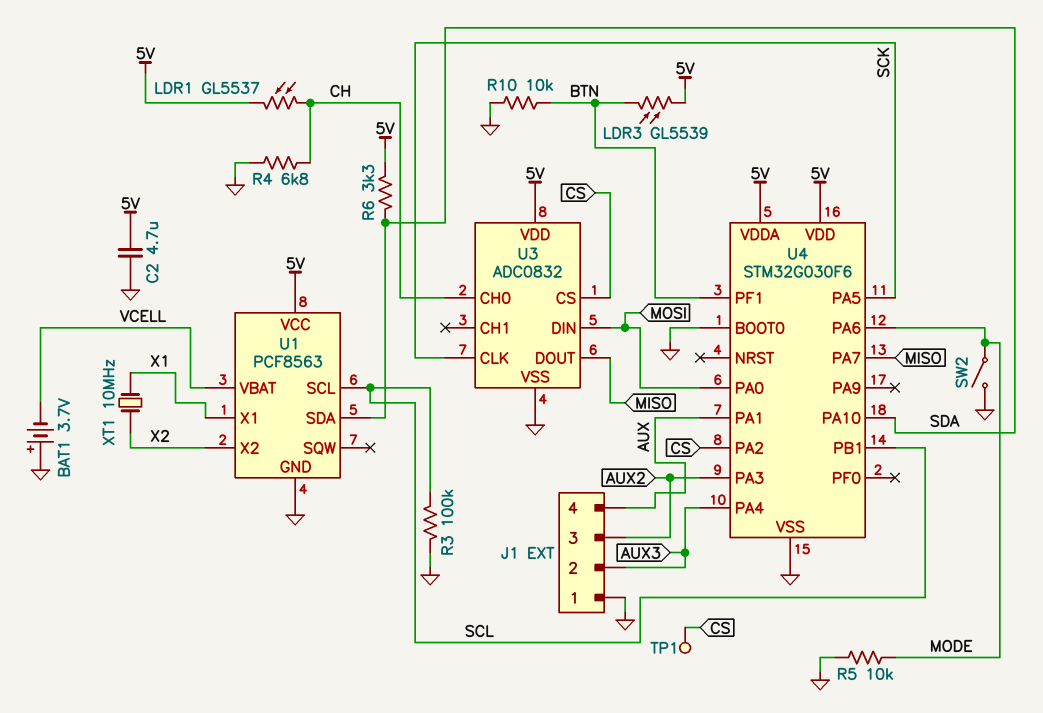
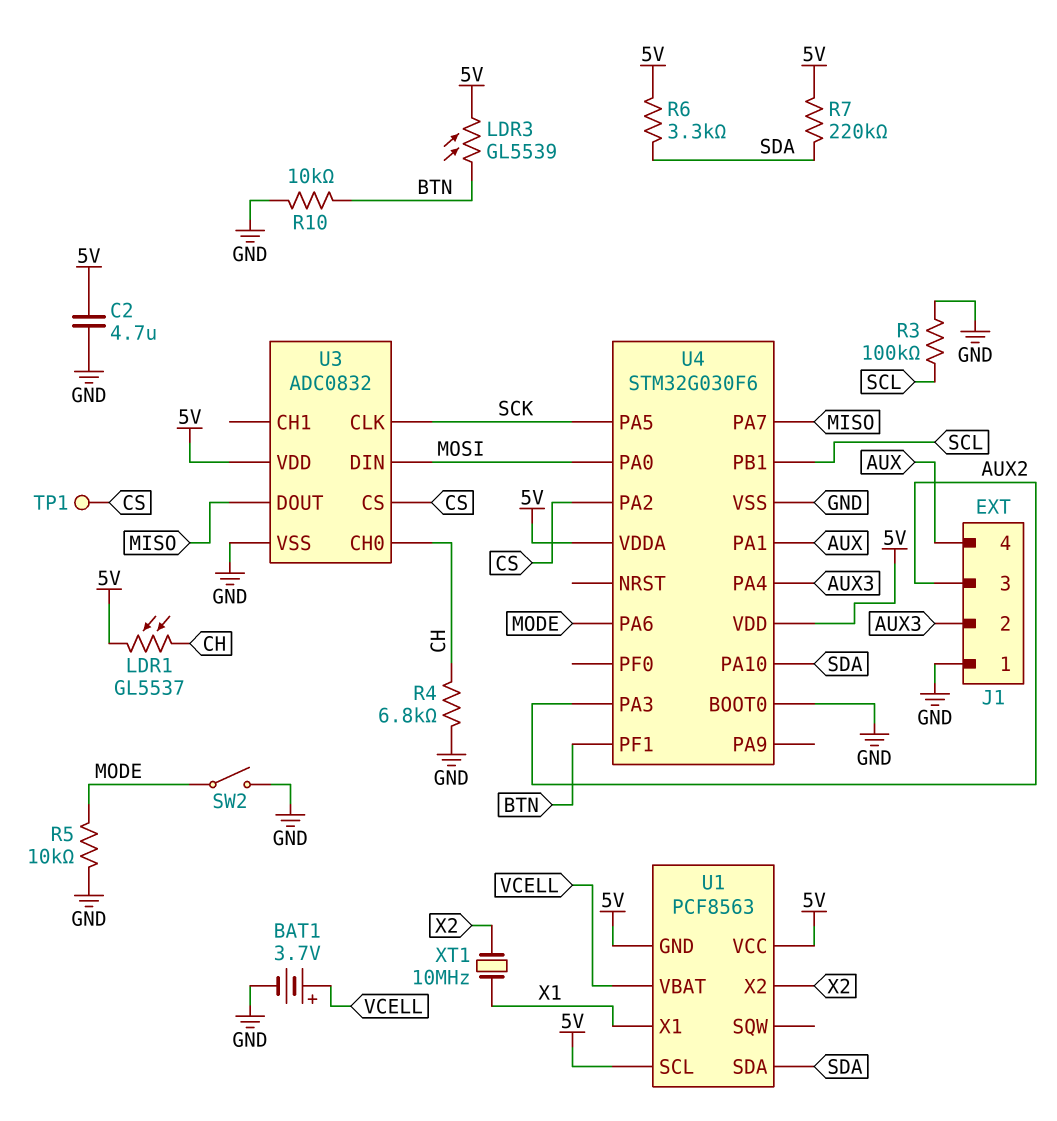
BAT1: 3.7V (plus GND, minus VCELL) -> 3.7V (plus VCELL, minus GND)
R7: none -> 220k (5V, SDA)
U1 pin GND: GND -> 5V
U1 pin SCL: SCL -> 5V

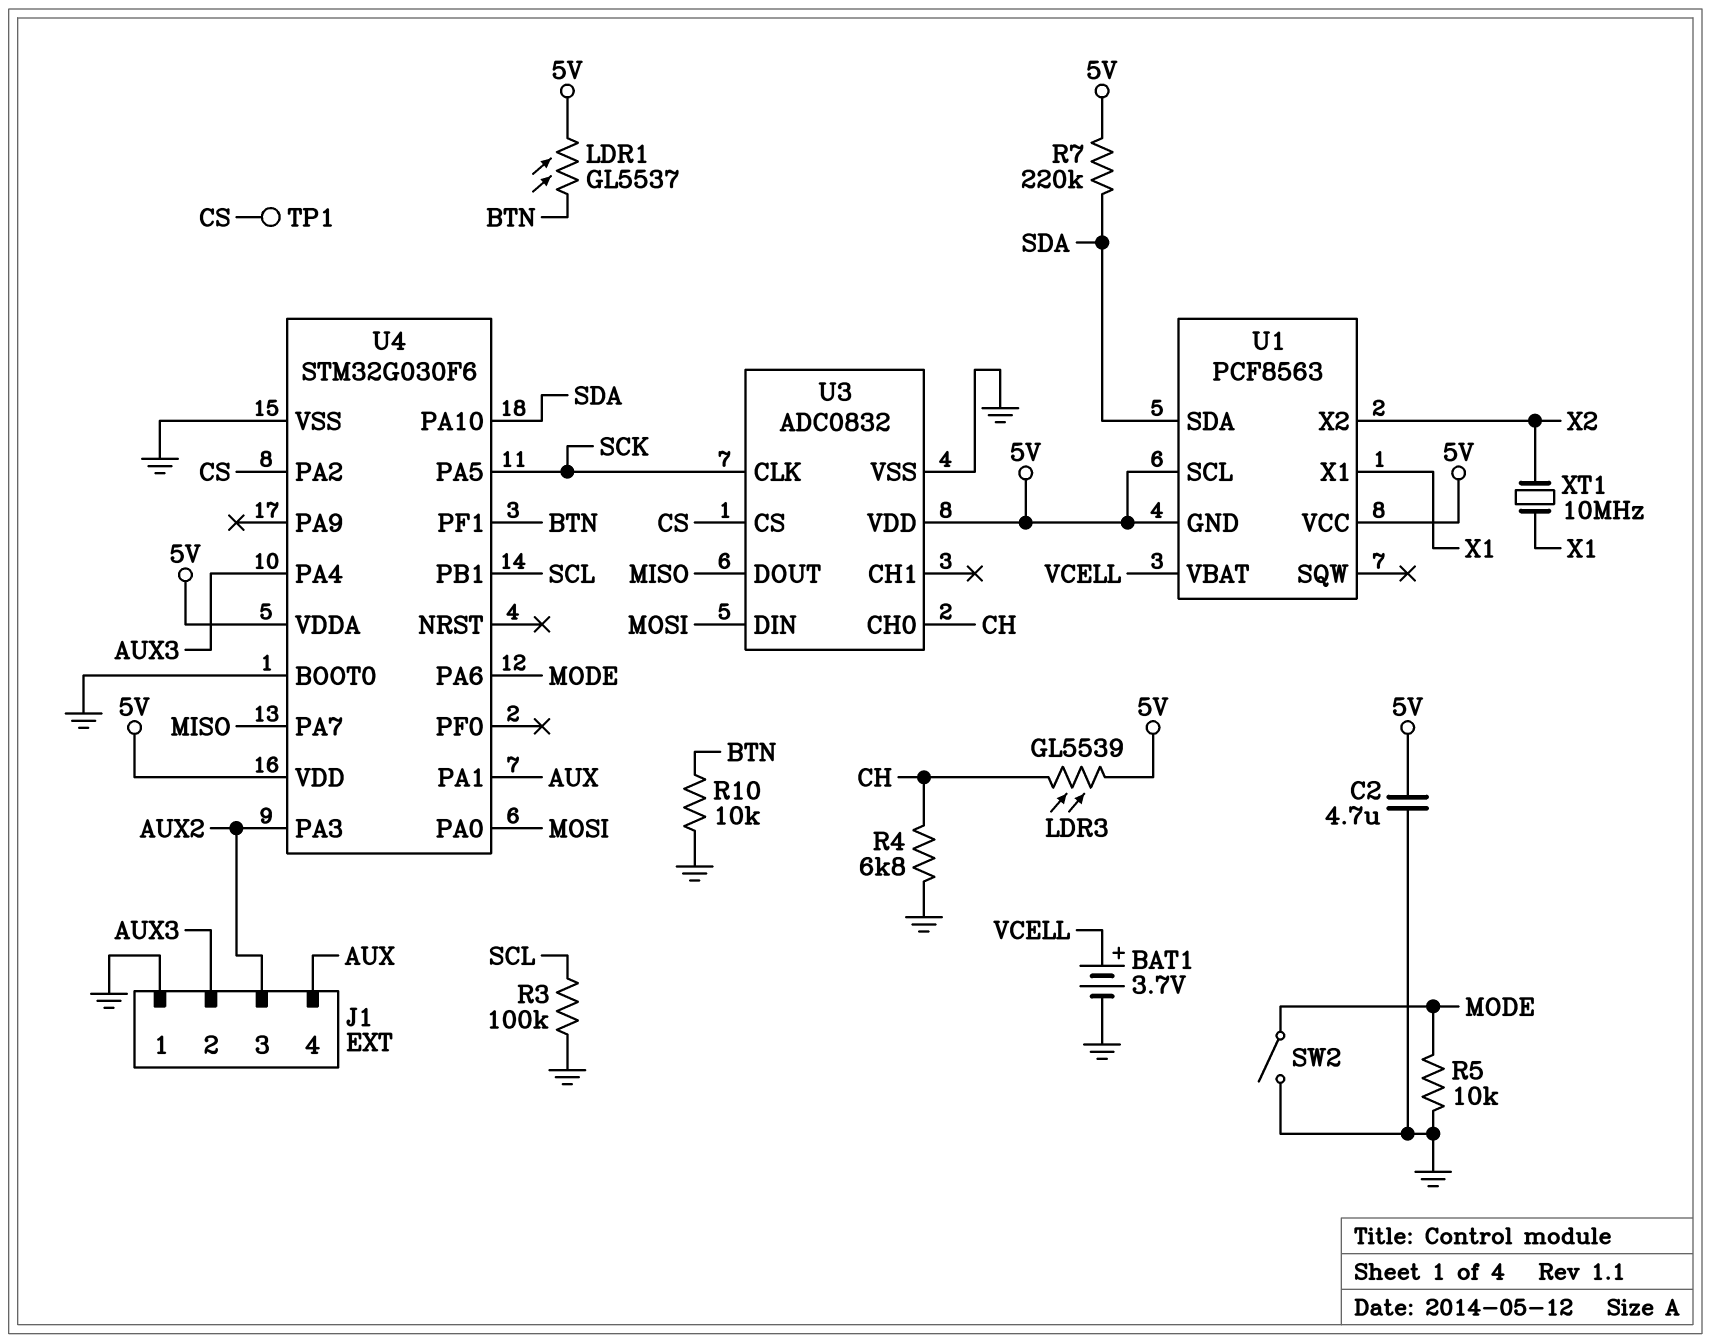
LDR1: GL5537 (5V, CH) -> GL5537 (5V, BTN)
LDR3: GL5539 (5V, BTN) -> GL5539 (5V, CH)
R6: 3.3k (5V, SDA) -> none

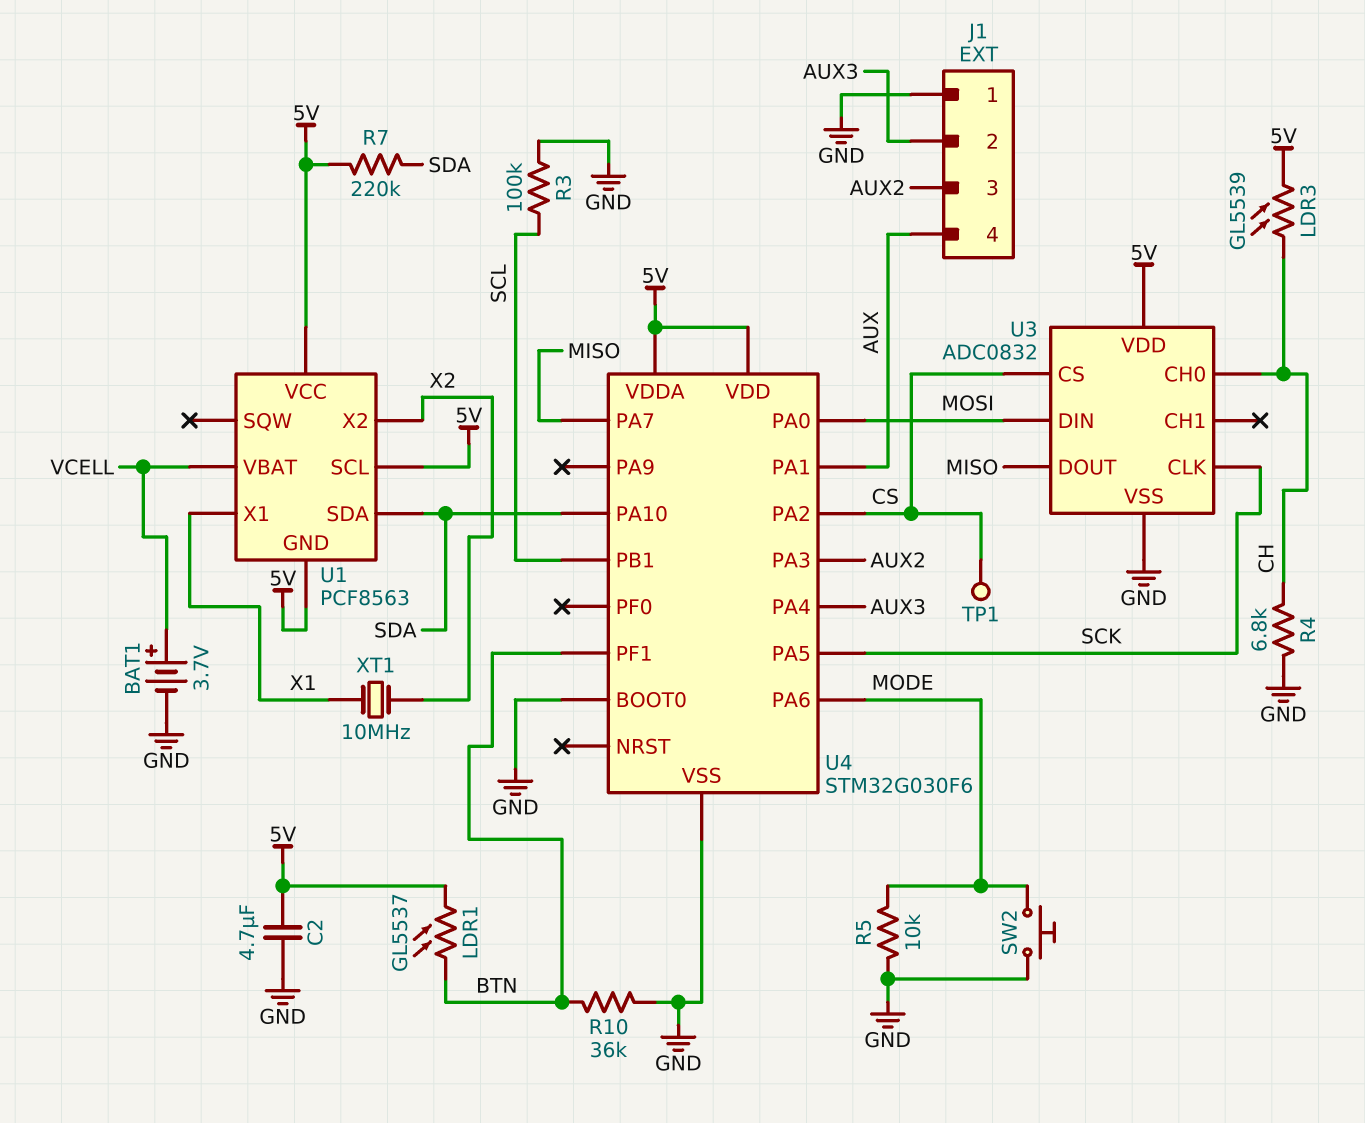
R10: 10k (BTN, GND) -> 36k (BTN, GND)
SW2: switch (GND, MODE) -> button (GND, MODE)

